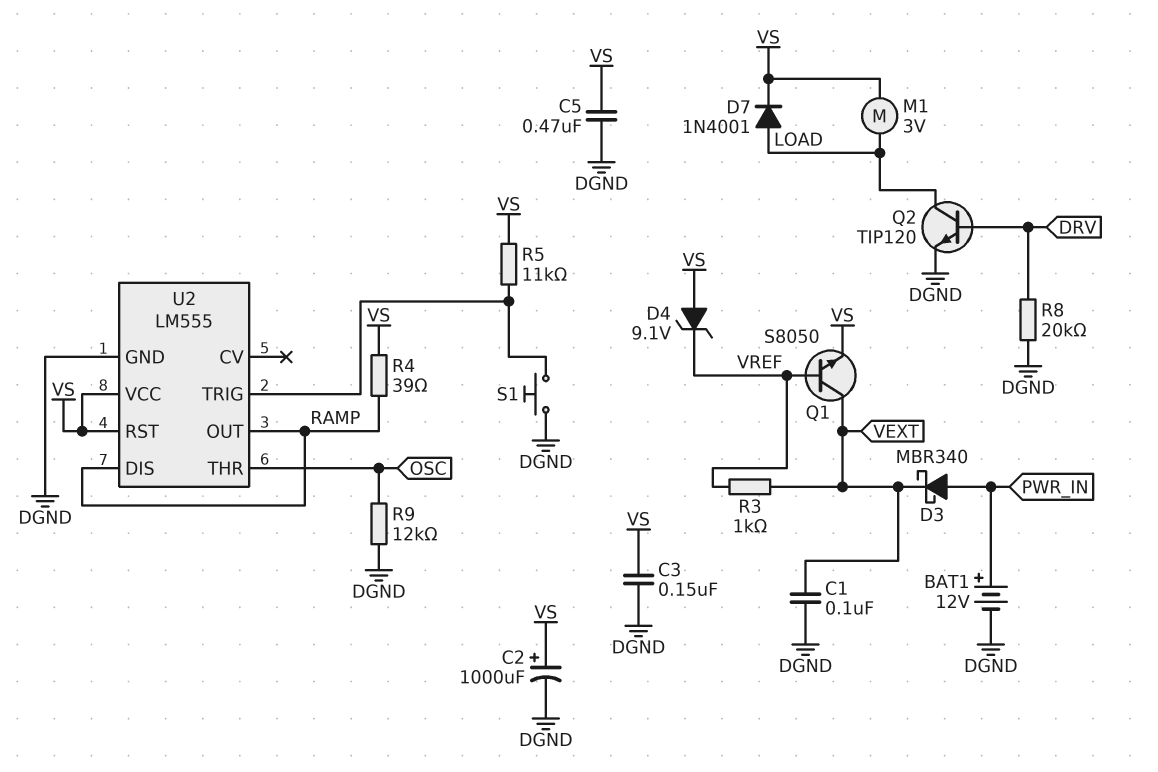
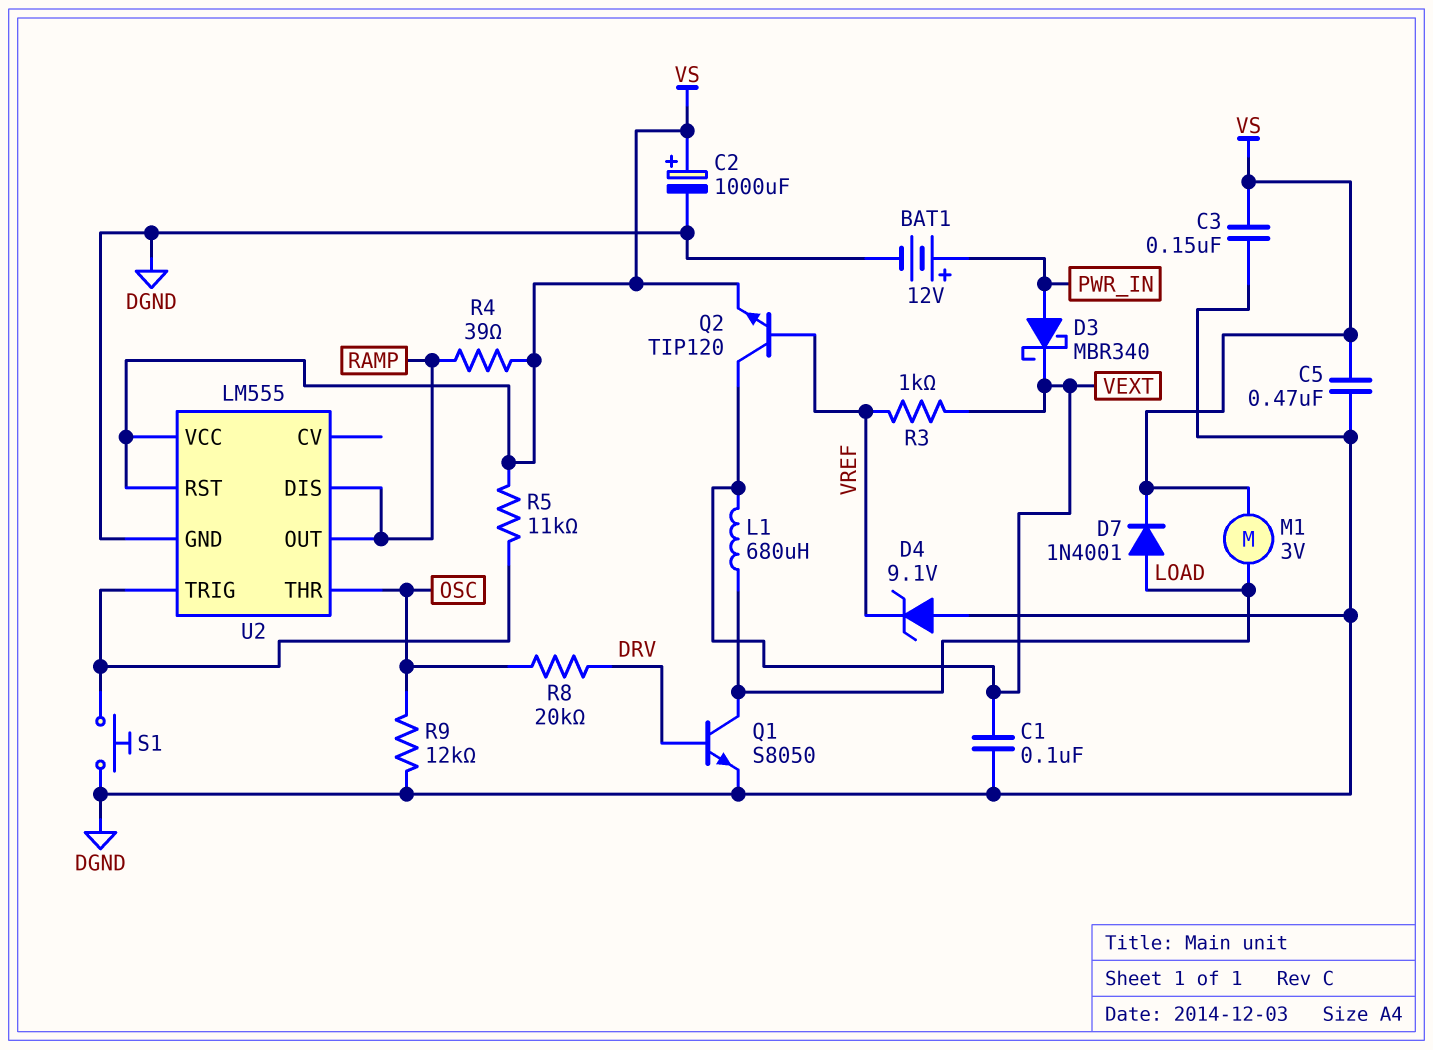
D4: zener 9.1V (A VS, K VREF) -> zener 9.1V (A DGND, K VREF)
L1: none -> 680uH (LOAD, VEXT)
Q1: NPN S8050 (B VREF, C VEXT, E VS) -> NPN S8050 (B DRV, C LOAD, E DGND)
Q2: NPN TIP120 (B DRV, C LOAD, E DGND) -> NPN TIP120 (B VREF, C VEXT, E VS)
R8: 20k (DGND, DRV) -> 20k (DRV, OSC)

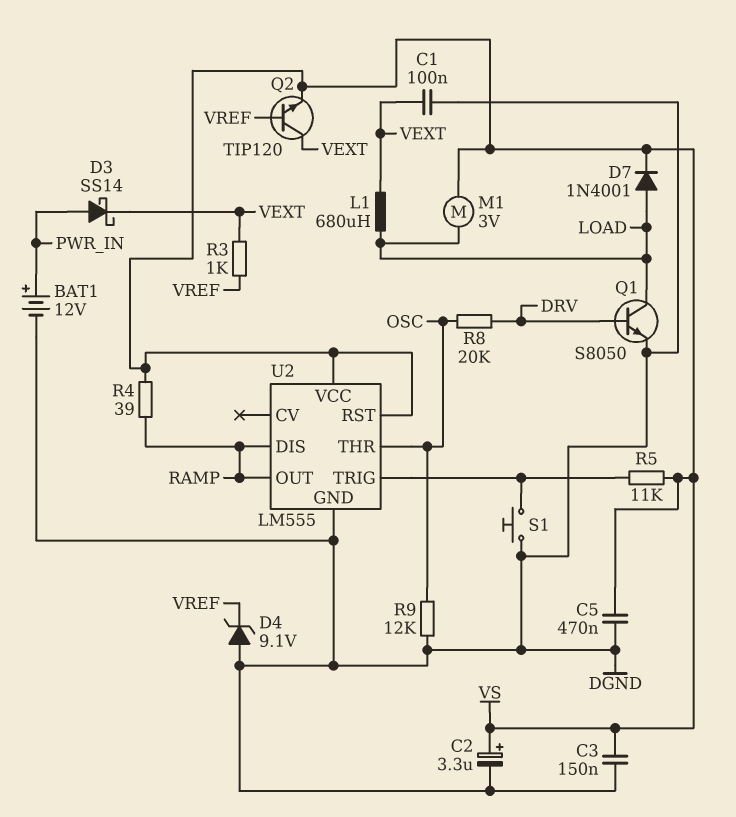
C2: 1000uF (plus VS, minus DGND) -> 3.3uF (plus VS, minus DGND)
D3: schottky MBR340 (A PWR_IN, K VEXT) -> schottky SS14 (A PWR_IN, K VEXT)

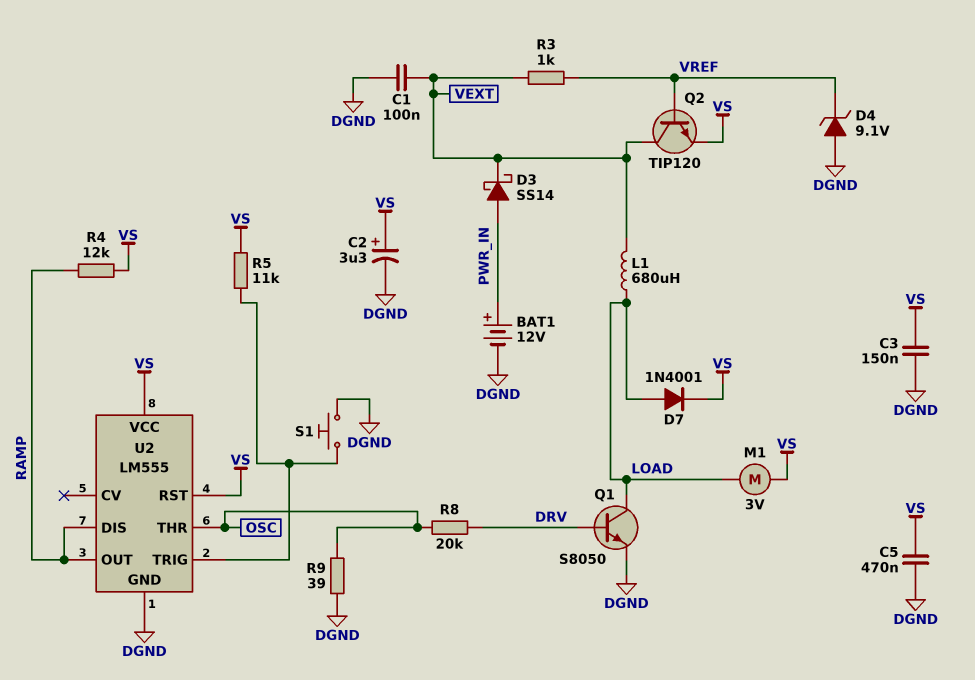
R4: 39 (RAMP, VS) -> 12k (RAMP, VS)
R9: 12k (DGND, OSC) -> 39 (DGND, OSC)

